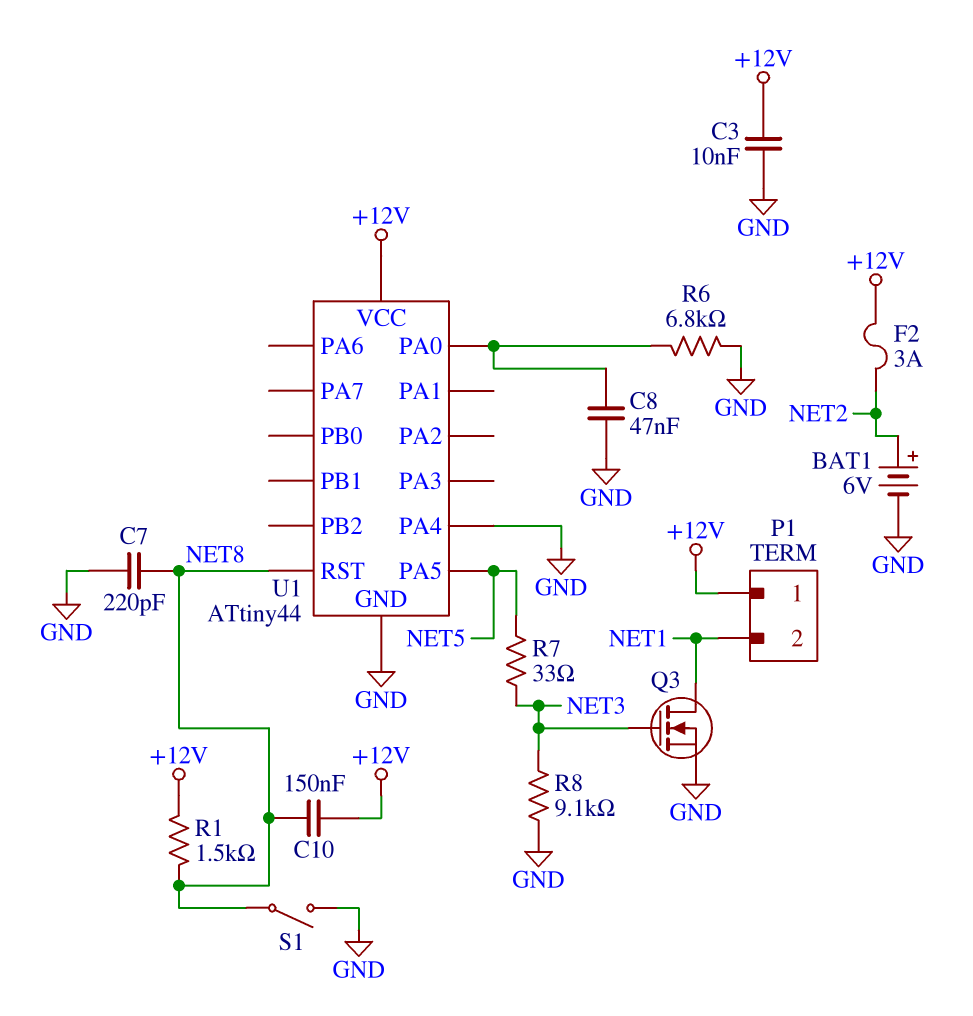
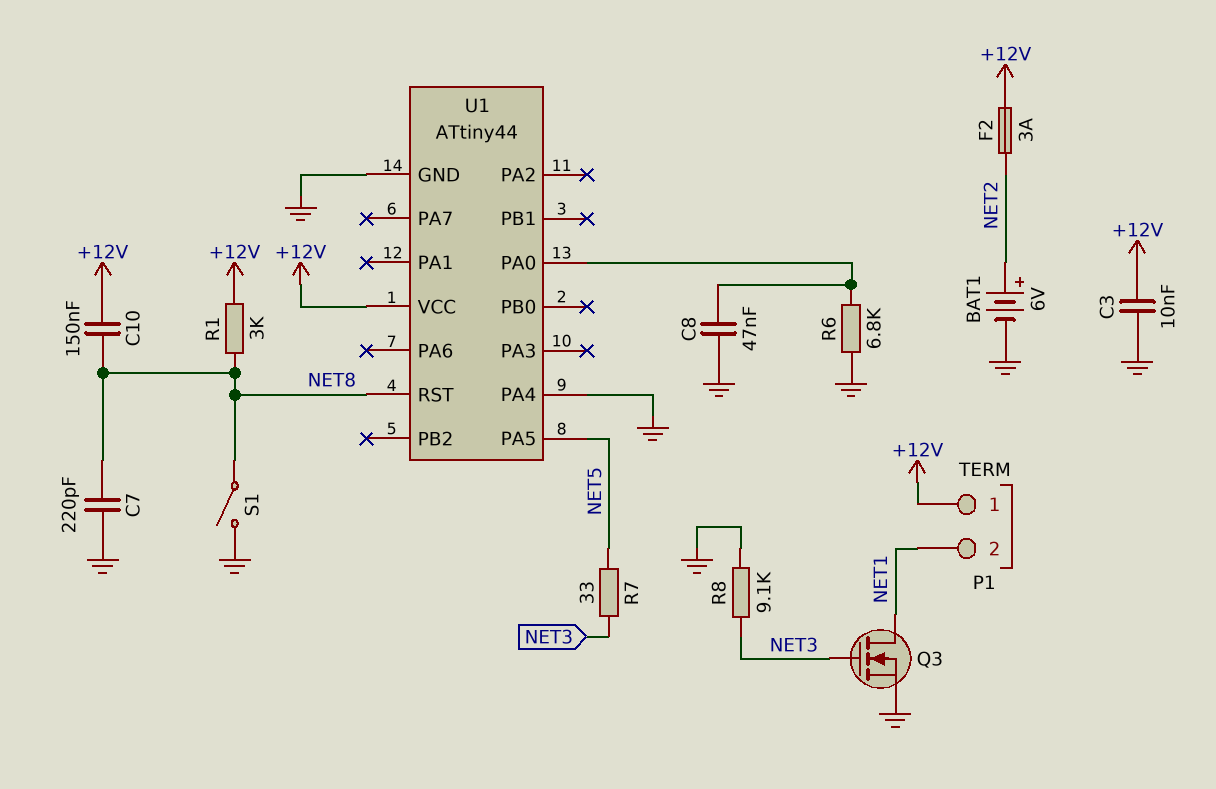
R1: 1.5k (+12V, NET8) -> 3k (+12V, NET8)

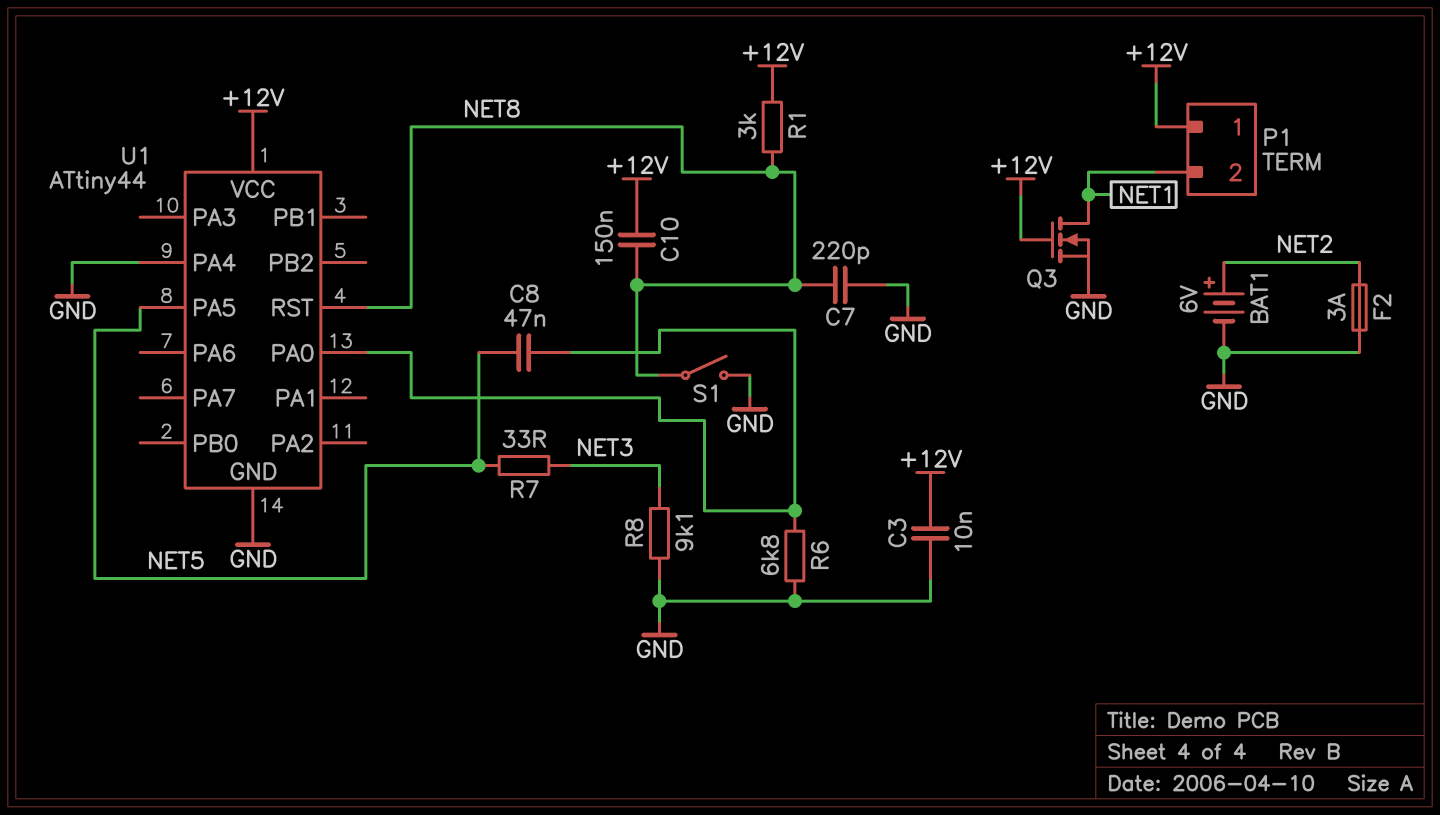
C8: 47nF (GND, U1/PA0) -> 47nF (NET5, U1/PA0)
F2: 3A (+12V, NET2) -> 3A (GND, NET2)
Q3: NMOS (G NET3, D NET1, S GND) -> NMOS (G +12V, D NET1, S GND)

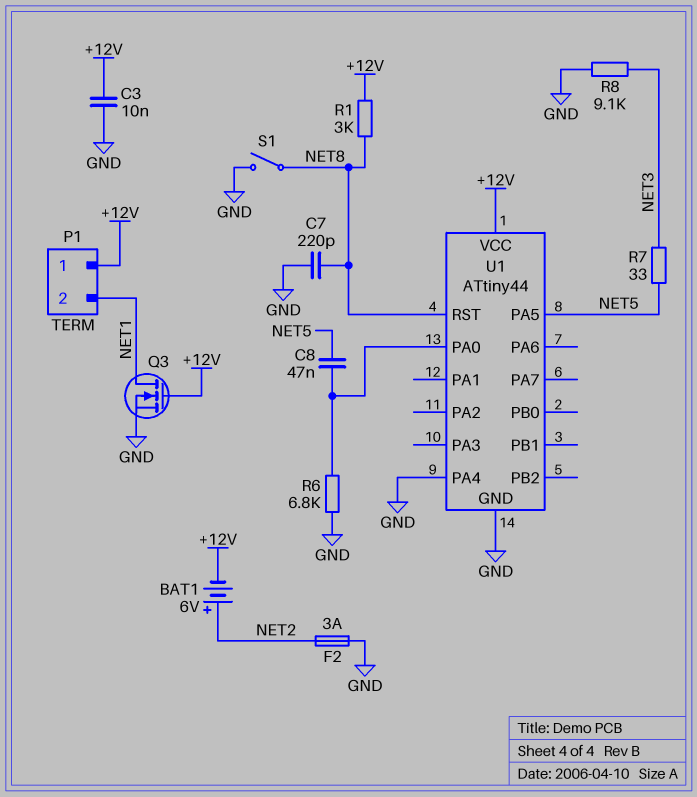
BAT1: 6V (plus NET2, minus GND) -> 6V (plus NET2, minus +12V)
C10: 150nF (+12V, NET8) -> none

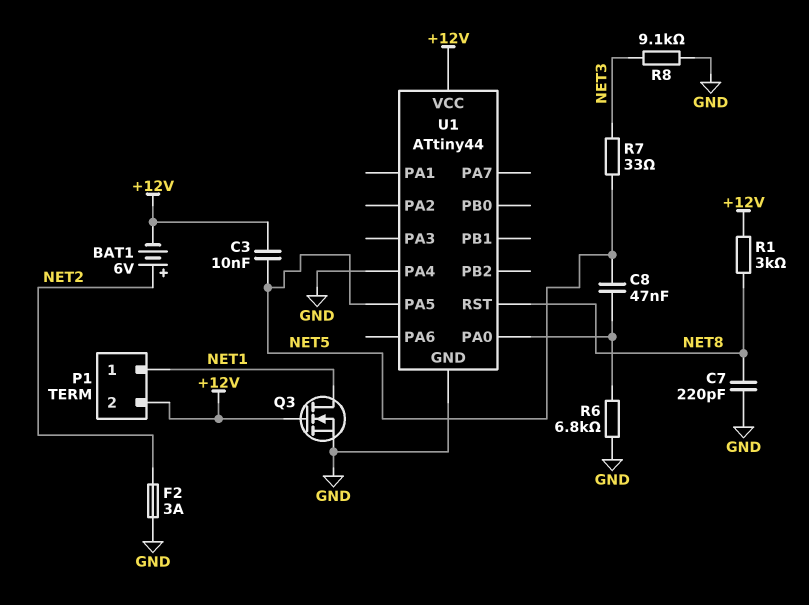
C3: 10nF (+12V, GND) -> 10nF (+12V, NET5)
P1 pin 1: +12V -> NET1
P1 pin 2: NET1 -> +12V
S1: switch (GND, NET8) -> none

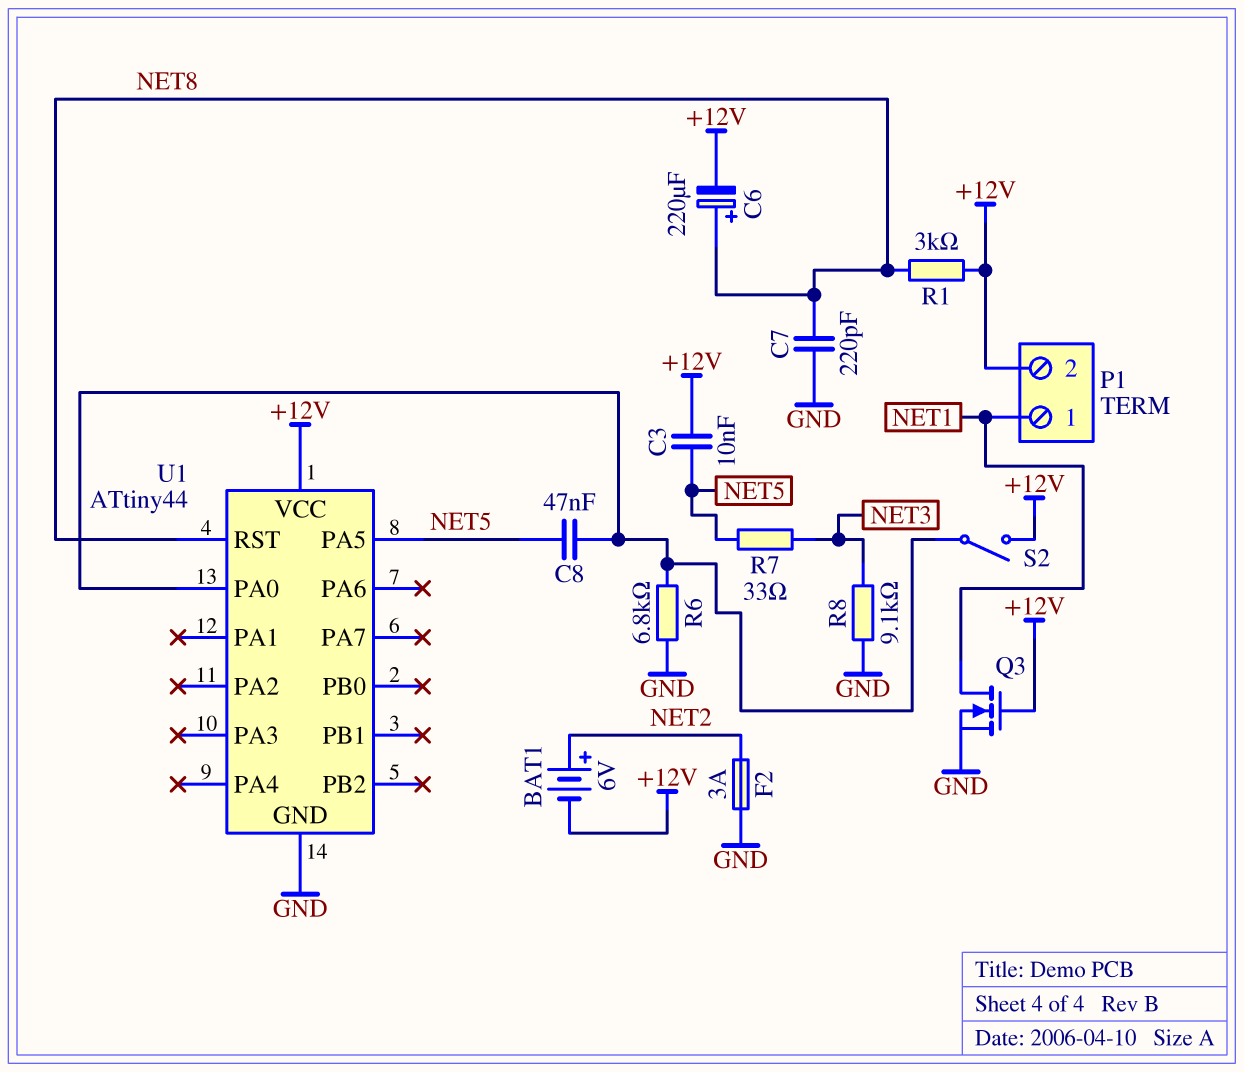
C6: none -> 220uF (plus NET8, minus +12V)
S2: none -> switch (+12V, U1/PA0)
U1 pin PA4: GND -> none

